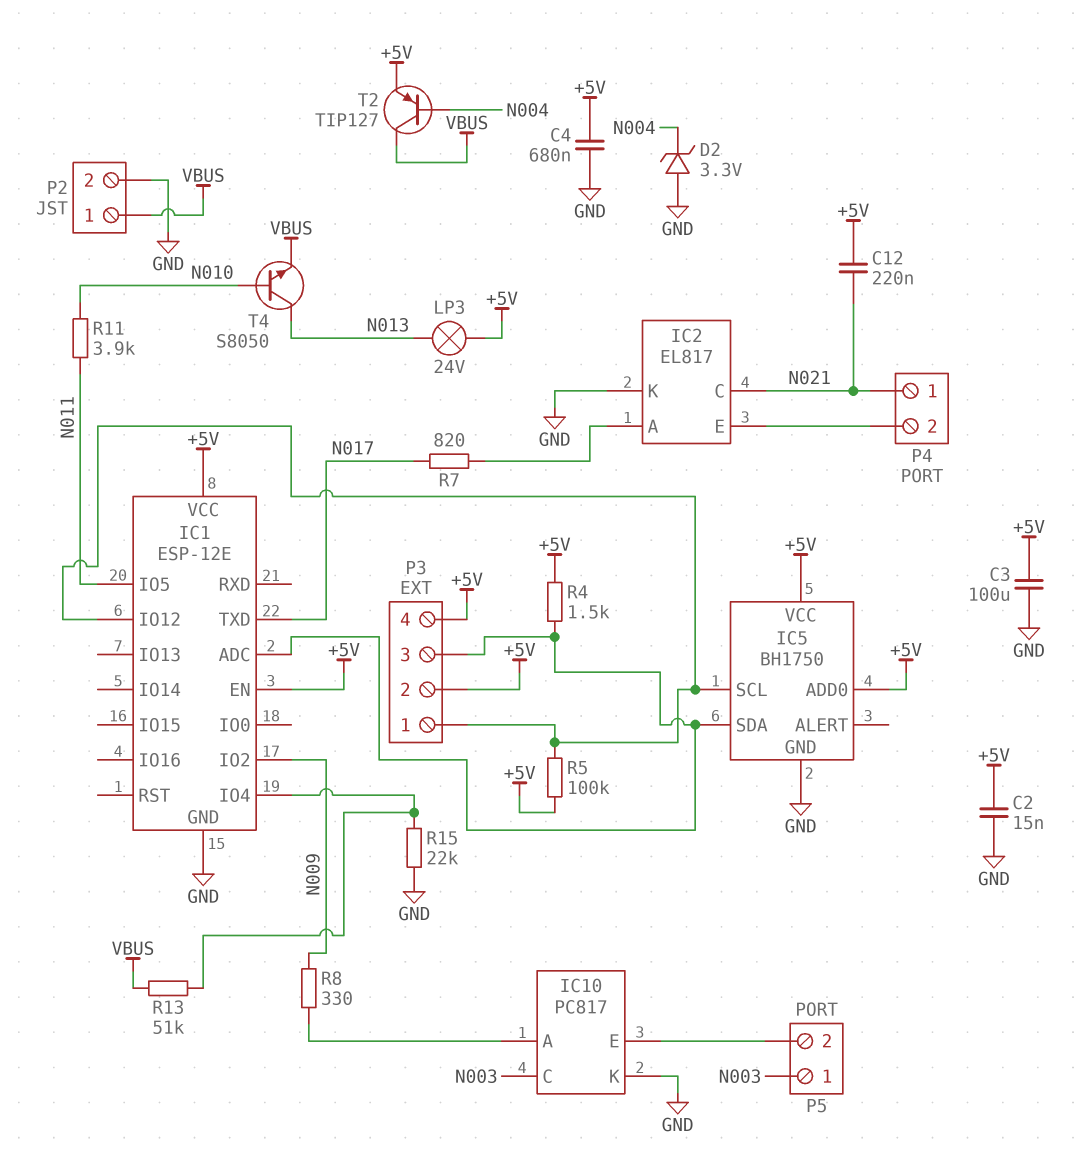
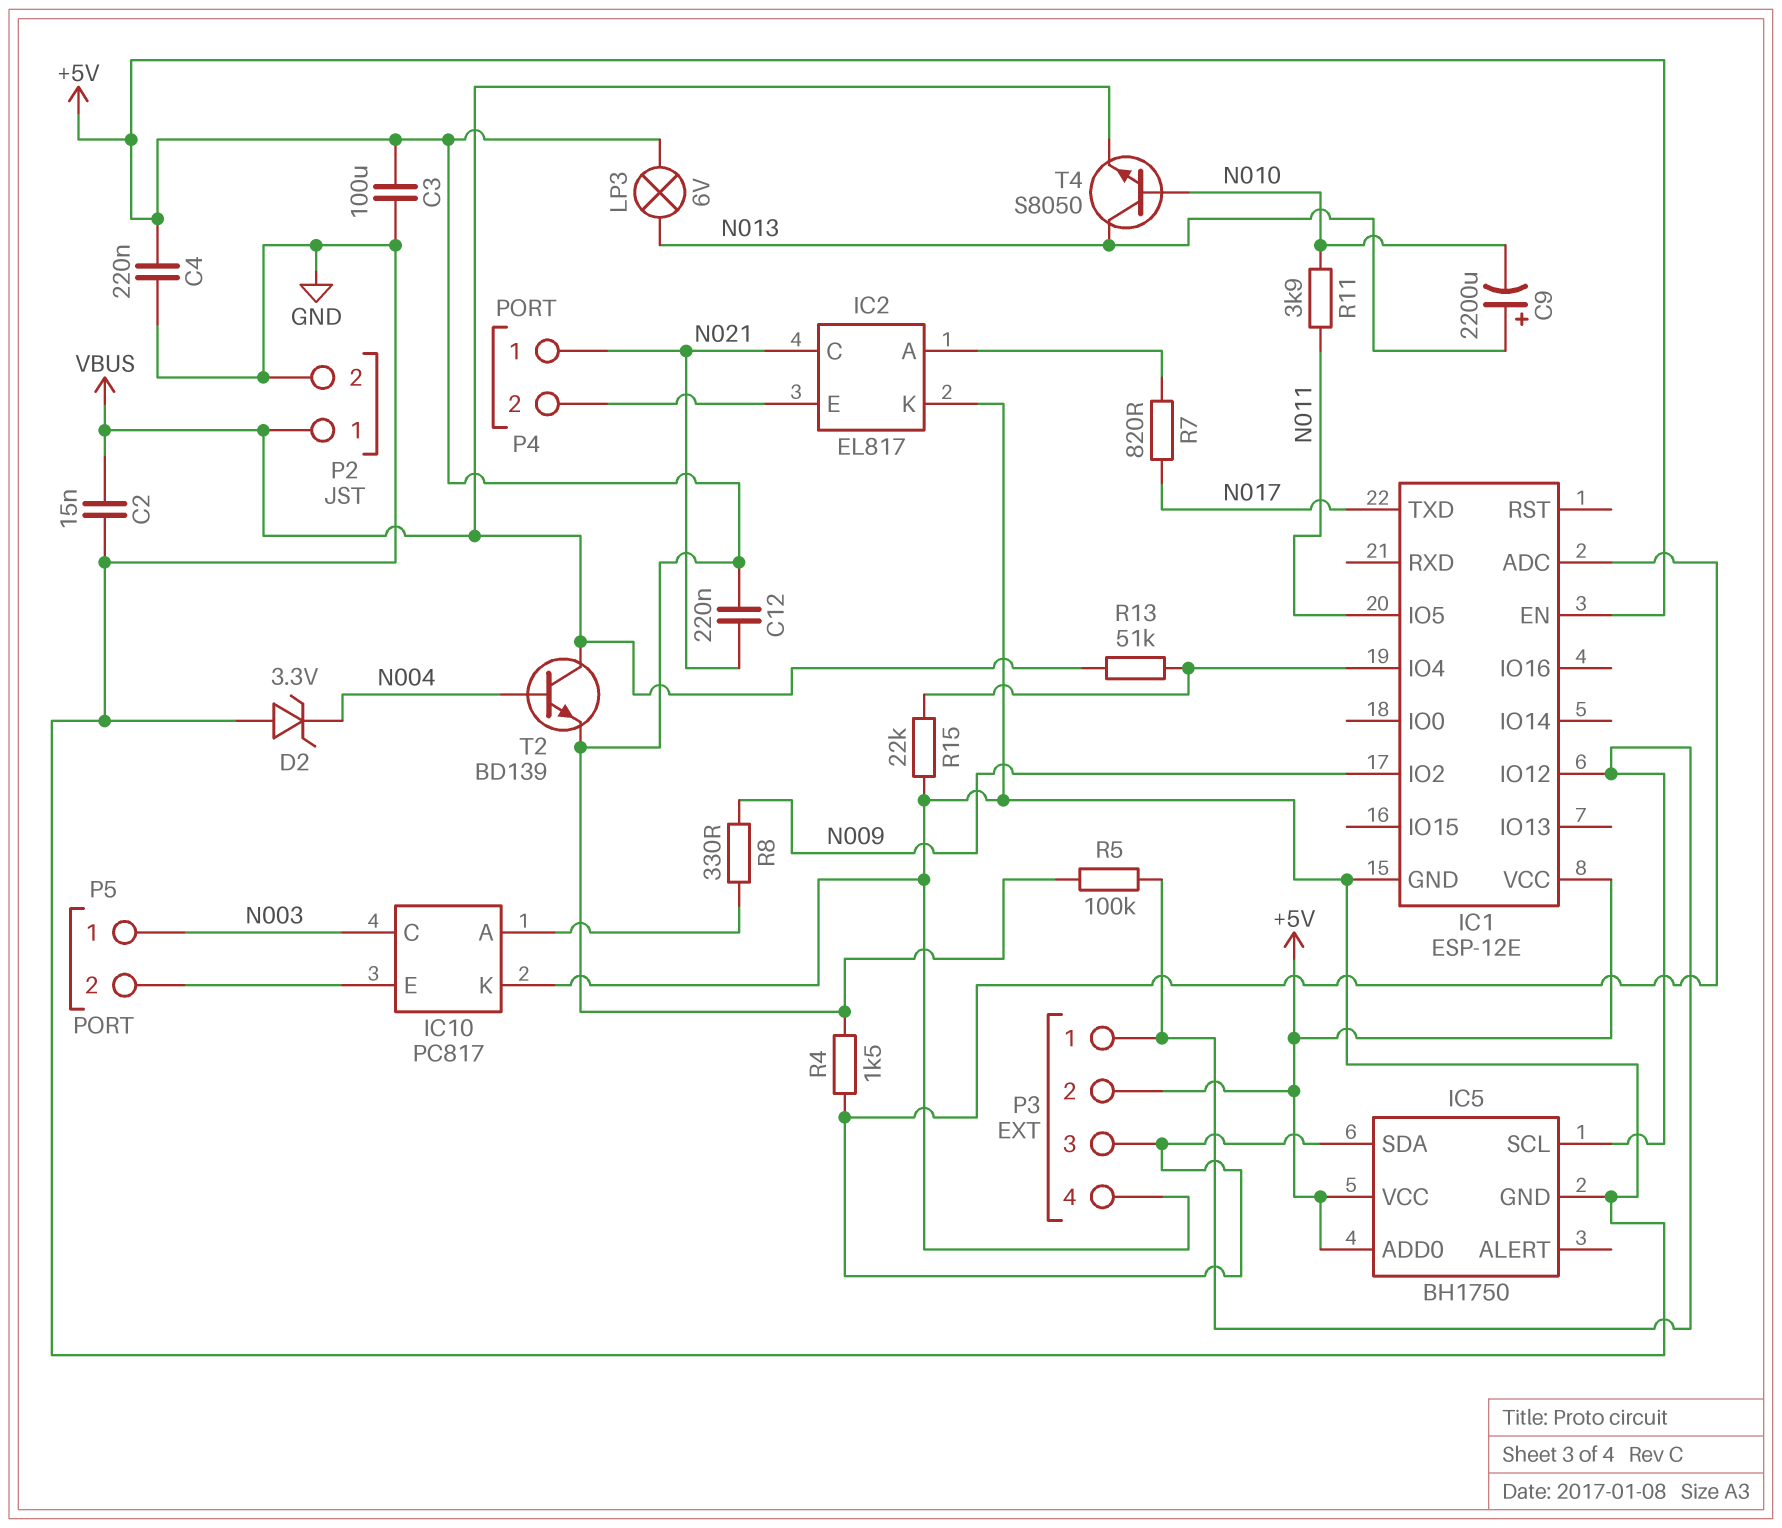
C2: 15nF (+5V, GND) -> 15nF (GND, VBUS)
C4: 680nF (+5V, GND) -> 220nF (+5V, GND)
C9: none -> 2200uF (plus N013, minus N010)
LP3: lamp 24V (+5V, N013) -> lamp 6V (+5V, N013)
P3 pin 4: +5V -> GND
T2: PNP TIP127 (B N004, C VBUS, E +5V) -> NPN BD139 (B N004, C VBUS, E +5V)

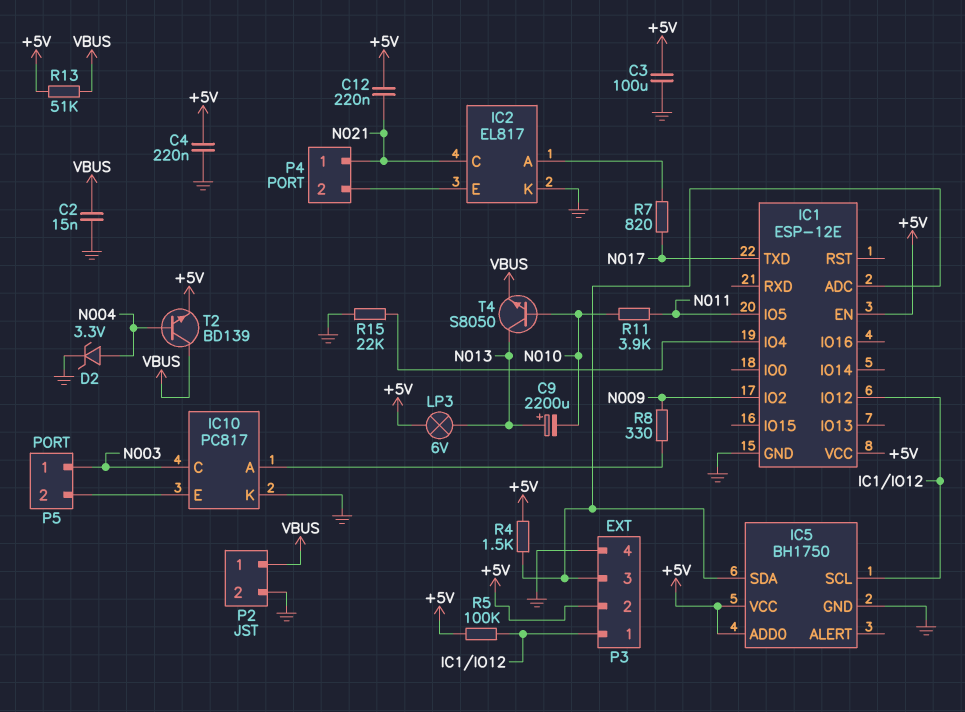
D2: zener 3.3V (A GND, K N004) -> zener 3.3V (A N004, K GND)
R13: 51k (IC1/IO4, VBUS) -> 51k (+5V, VBUS)

